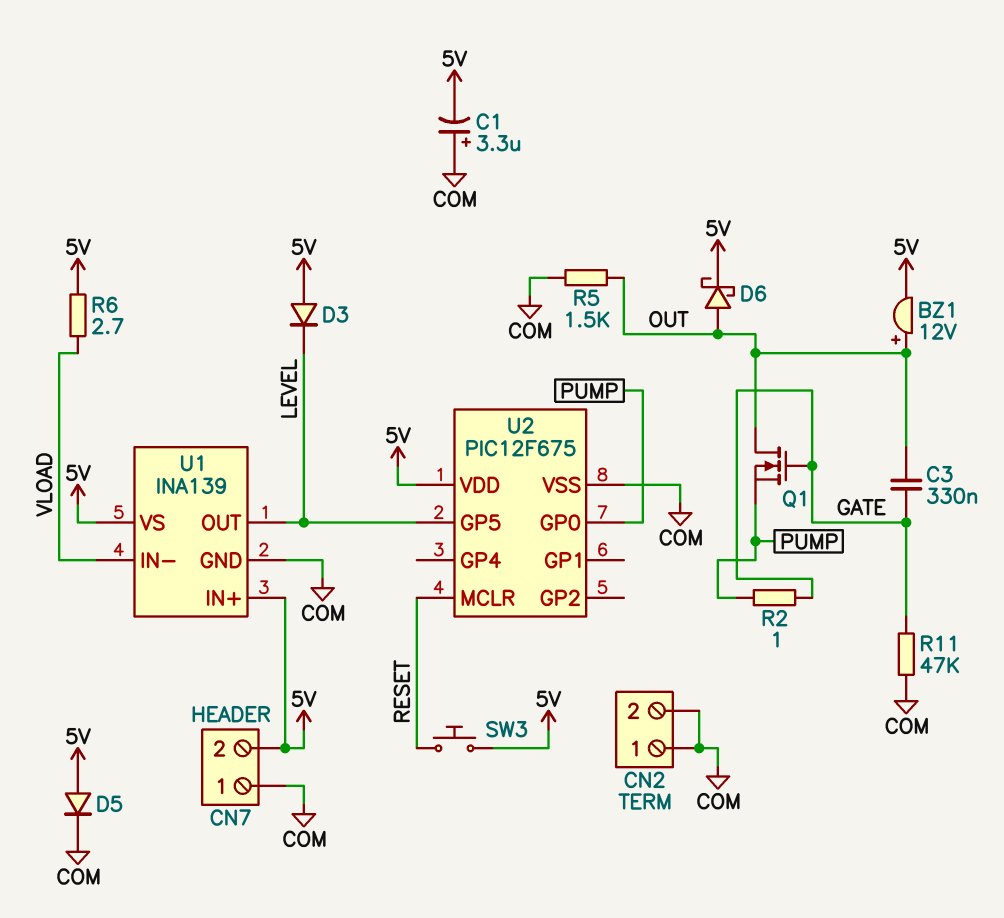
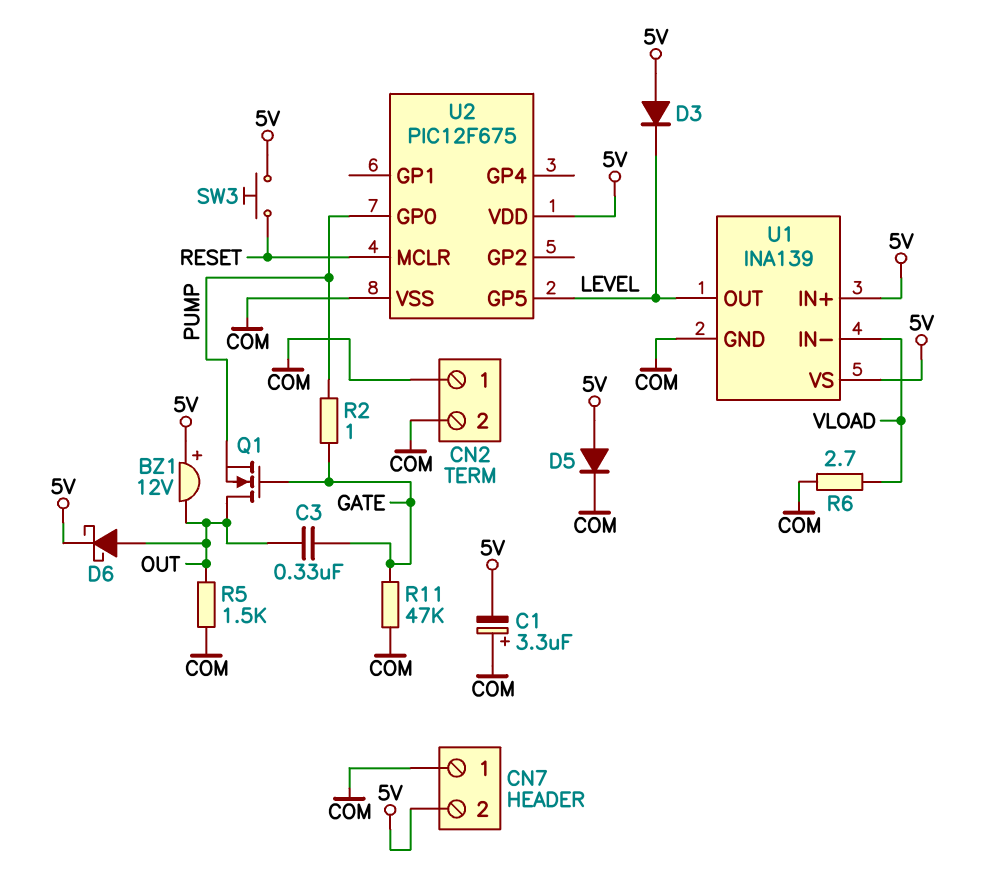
BZ1: buzzer 12V (plus OUT, minus 5V) -> buzzer 12V (plus 5V, minus OUT)
R6: 2.7 (5V, VLOAD) -> 2.7 (COM, VLOAD)

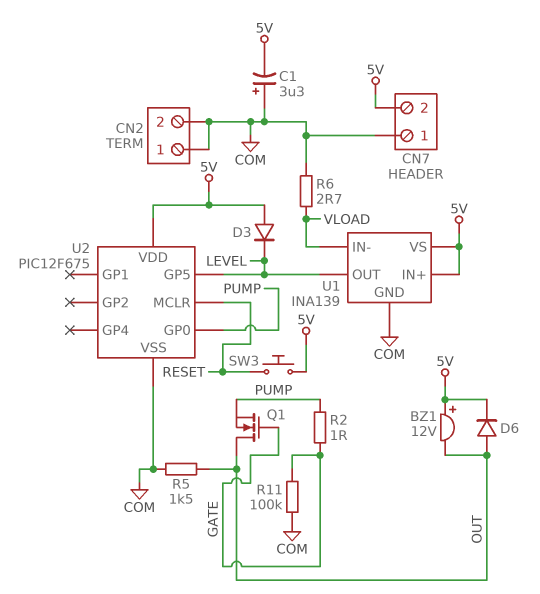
C3: 330nF (GATE, OUT) -> none
D5: diode (A 5V, K COM) -> none
D6: schottky (A OUT, K 5V) -> diode (A OUT, K 5V)
R11: 47k (COM, GATE) -> 100k (COM, GATE)

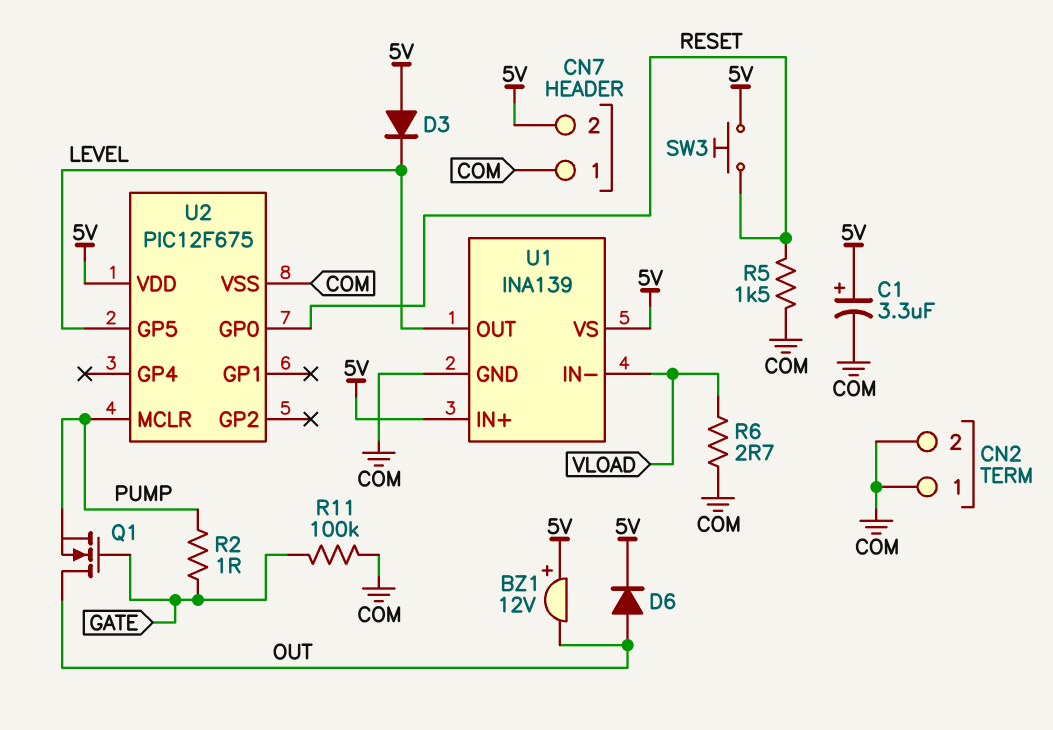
C1: 3.3uF (plus COM, minus 5V) -> 3.3uF (plus 5V, minus COM)
R5: 1.5k (COM, OUT) -> 1.5k (COM, RESET)
U2 pin GP0: PUMP -> RESET
U2 pin MCLR: RESET -> PUMP

